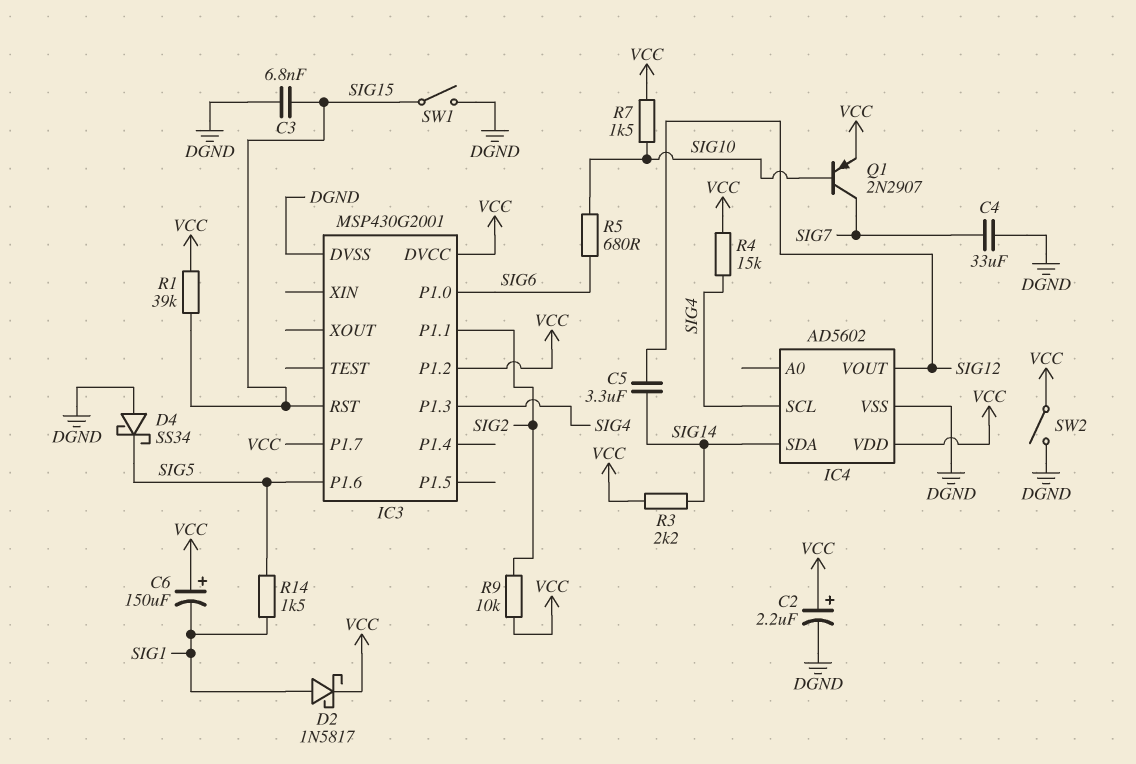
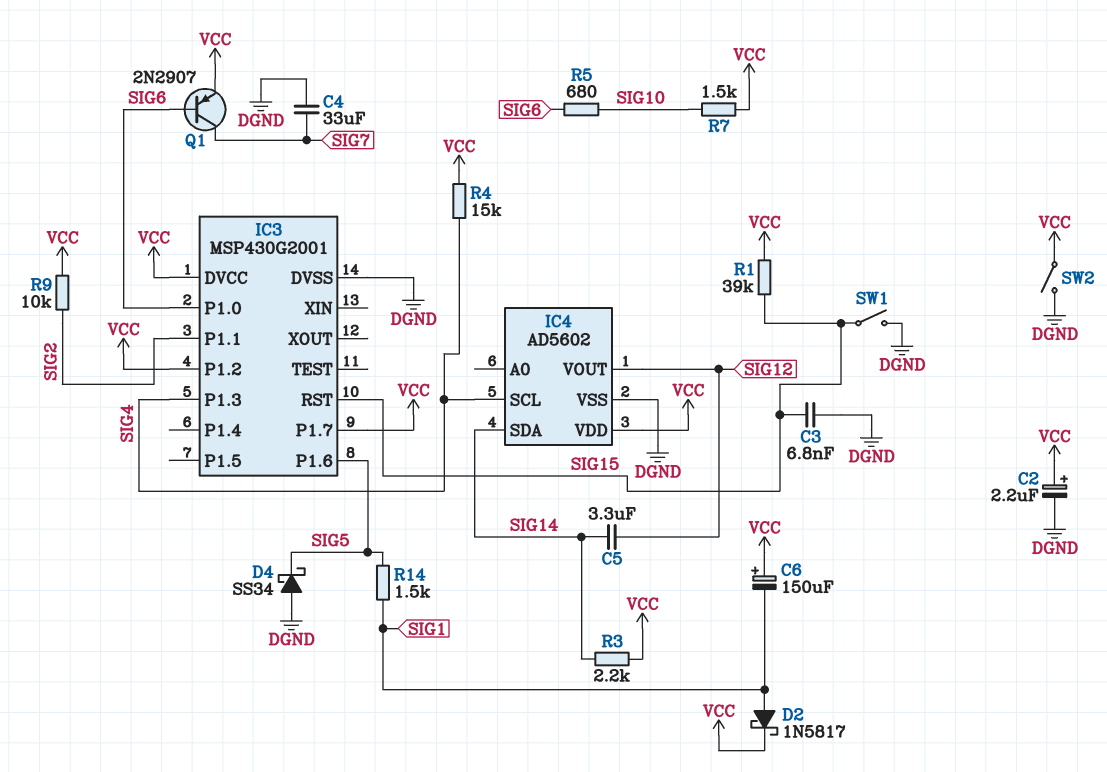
Q1: PNP 2N2907 (B SIG10, C SIG7, E VCC) -> PNP 2N2907 (B SIG6, C SIG7, E VCC)

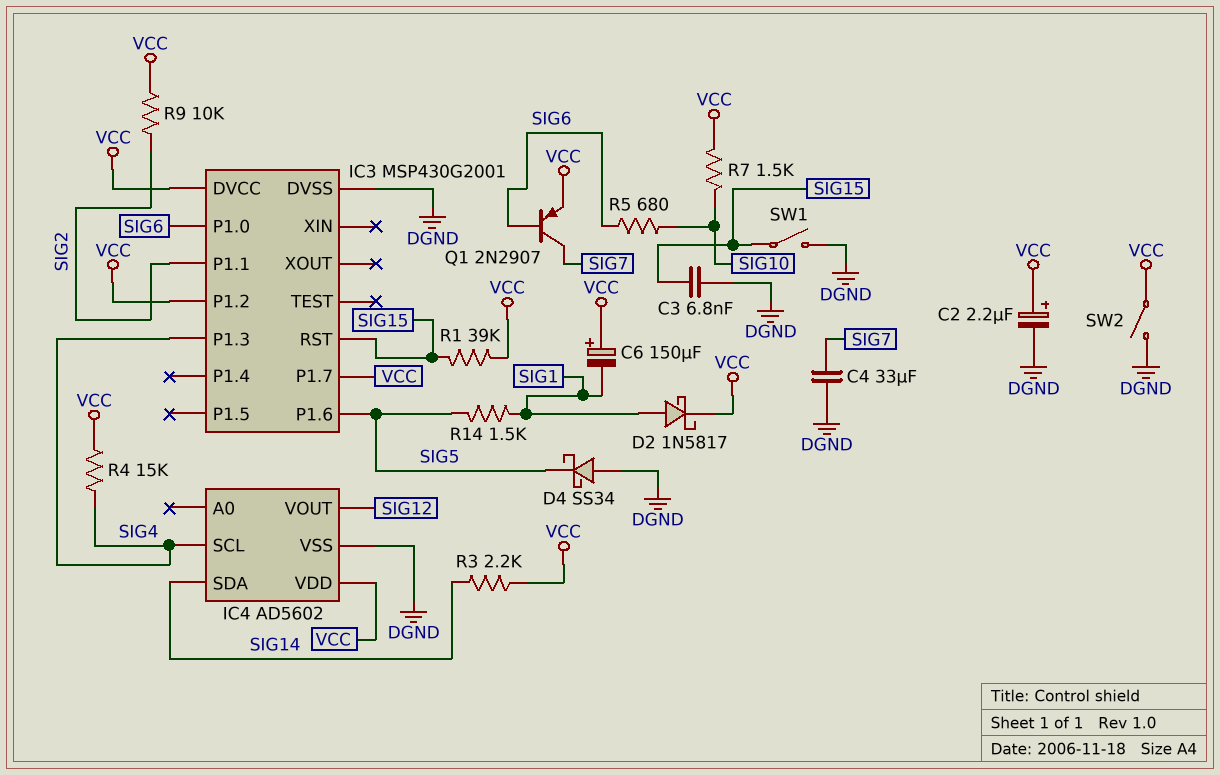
C5: 3.3uF (SIG12, SIG14) -> none

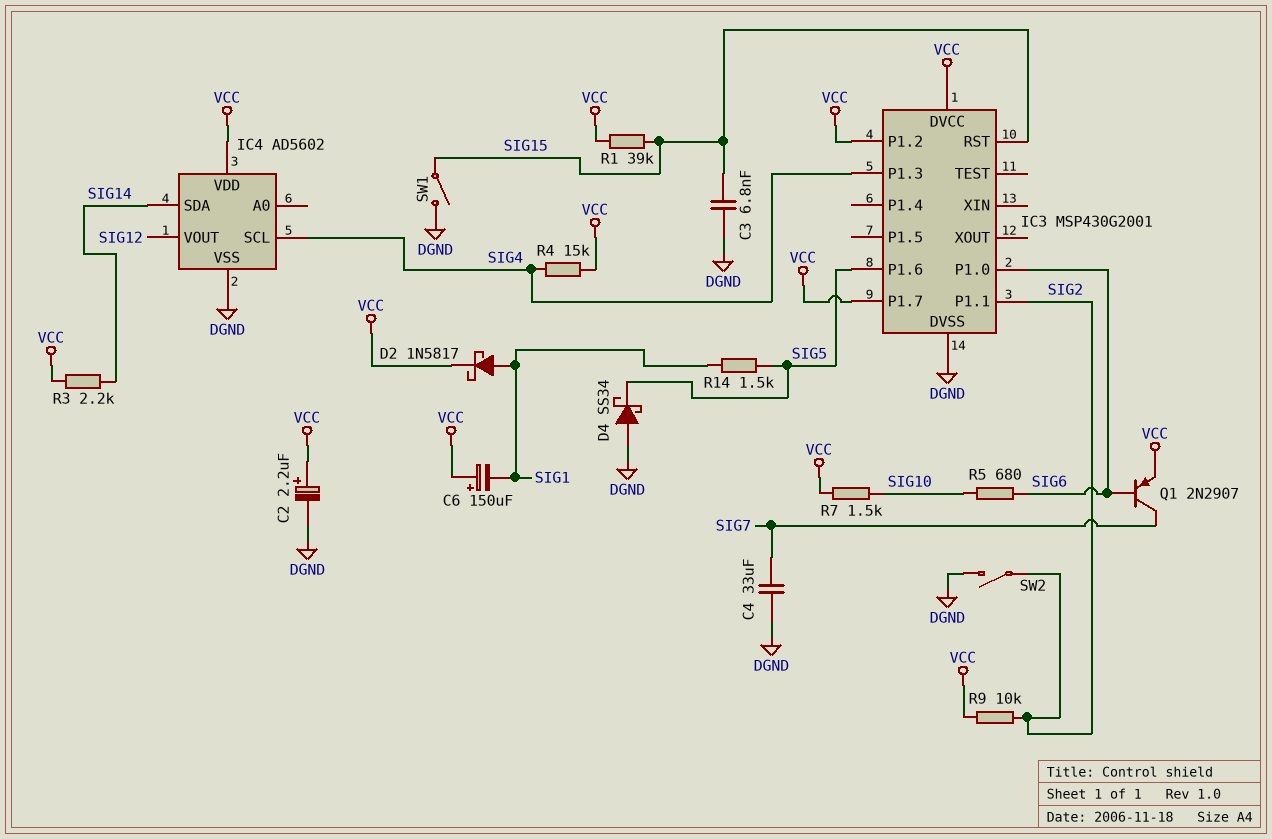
SW2: switch (DGND, VCC) -> switch (DGND, SIG2)

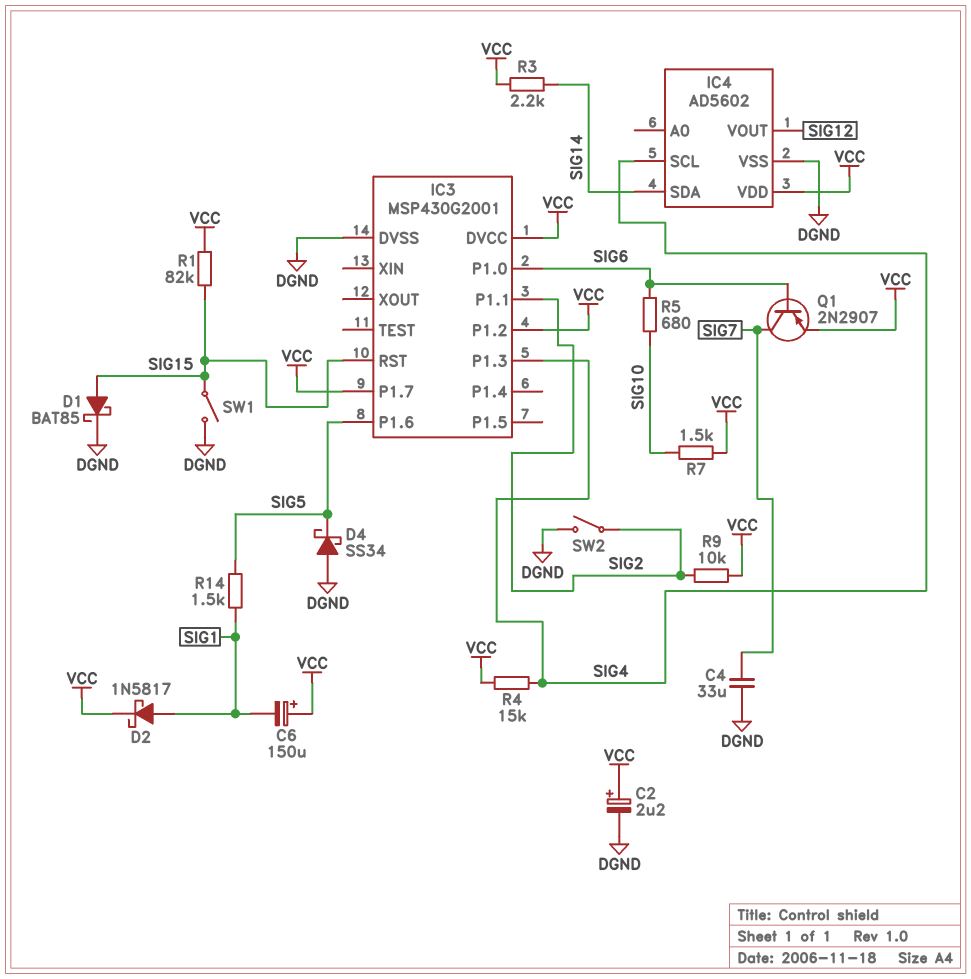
C3: 6.8nF (DGND, SIG15) -> none
D1: none -> schottky BAT85 (A SIG15, K DGND)
R1: 39k (SIG15, VCC) -> 82k (SIG15, VCC)

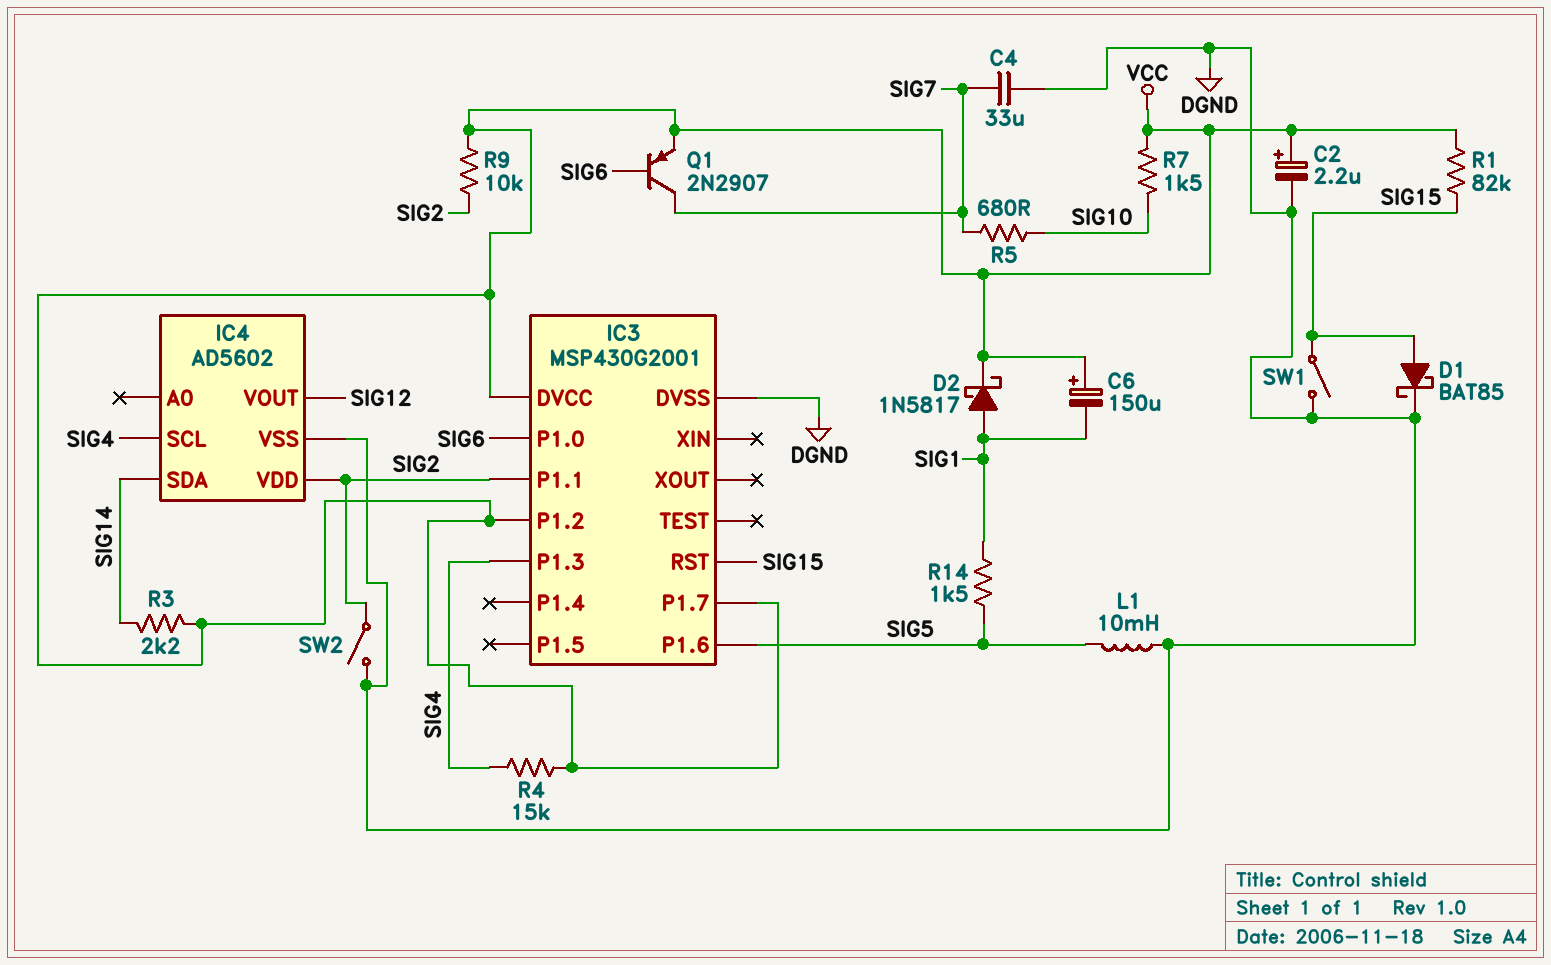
D4: schottky SS34 (A DGND, K SIG5) -> none
IC4 pin VDD: VCC -> SIG2
L1: none -> 10mH (DGND, SIG5)
R5: 680 (SIG6, SIG10) -> 680 (SIG7, SIG10)

